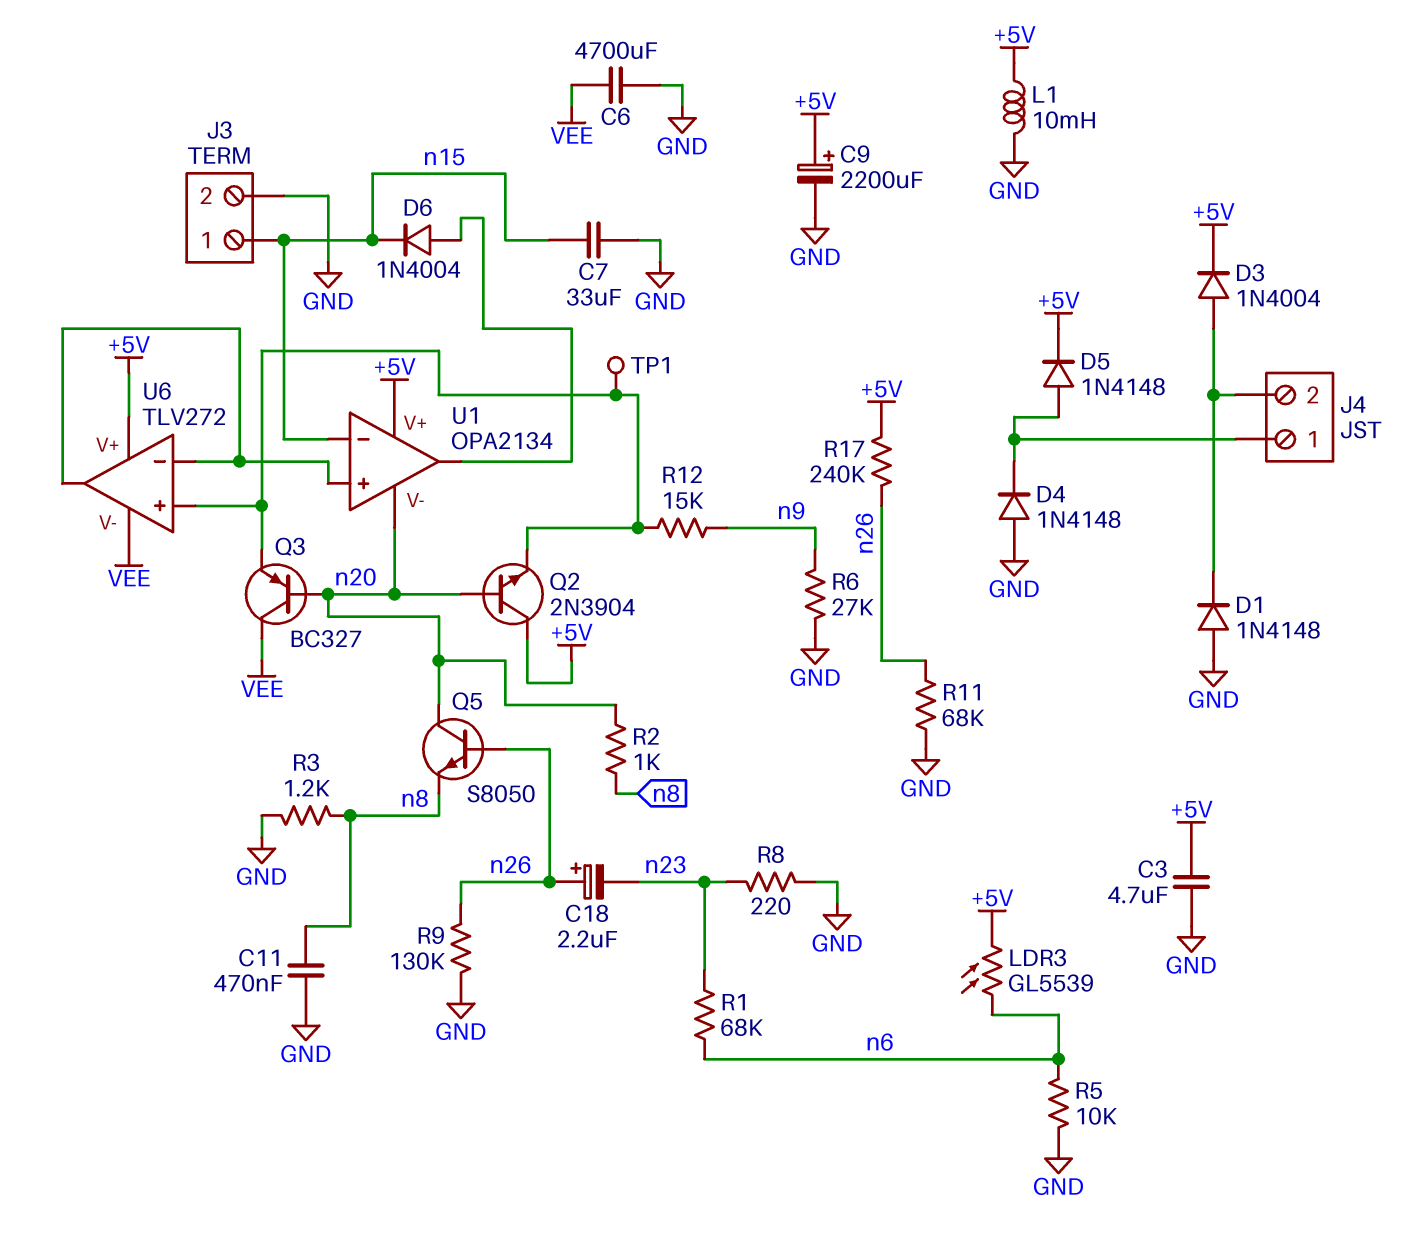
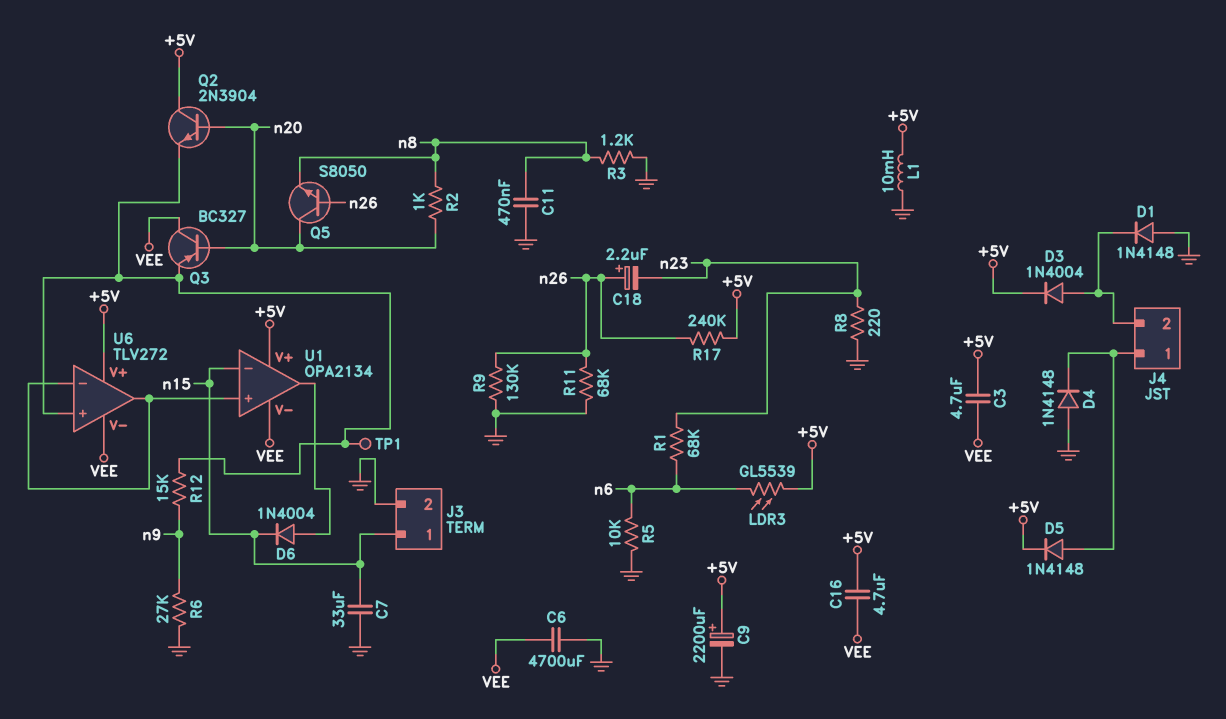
C3: 4.7uF (+5V, GND) -> 4.7uF (+5V, VEE)
C16: none -> 4.7uF (+5V, VEE)
U1 pin V-: n20 -> VEE

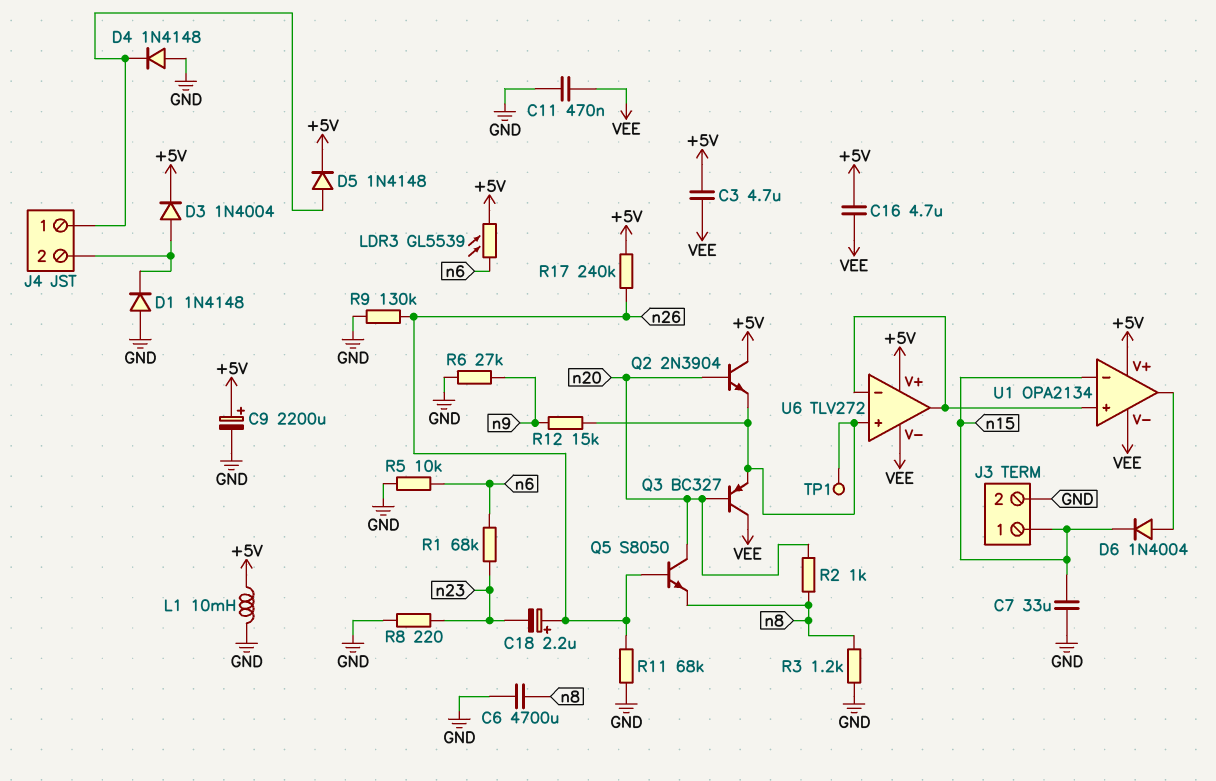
C6: 4700uF (GND, VEE) -> 4700uF (GND, n8)
C11: 470nF (GND, n8) -> 470nF (GND, VEE)

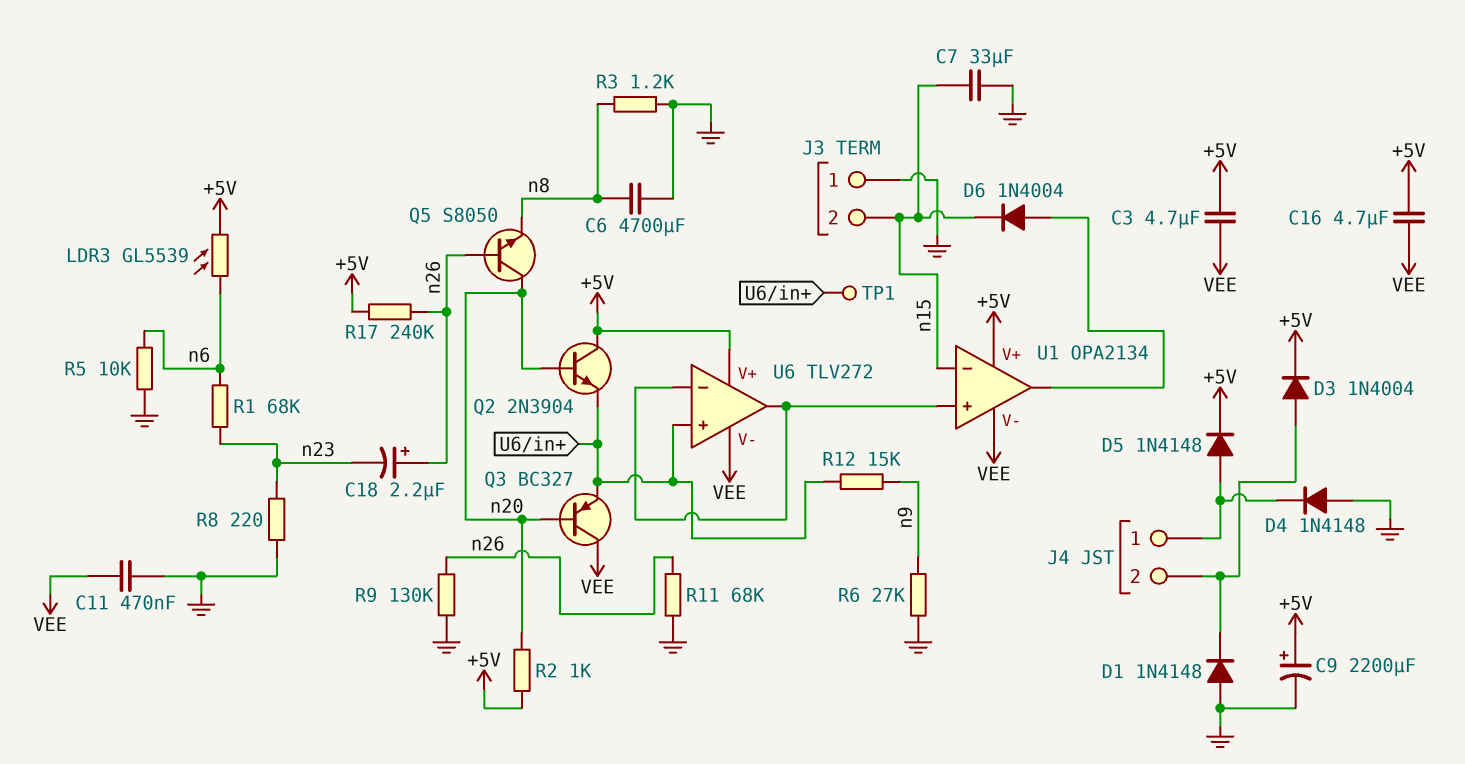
J3 pin 1: n15 -> GND
J3 pin 2: GND -> n15
L1: 10mH (+5V, GND) -> none
R2: 1k (n8, n20) -> 1k (+5V, n20)

